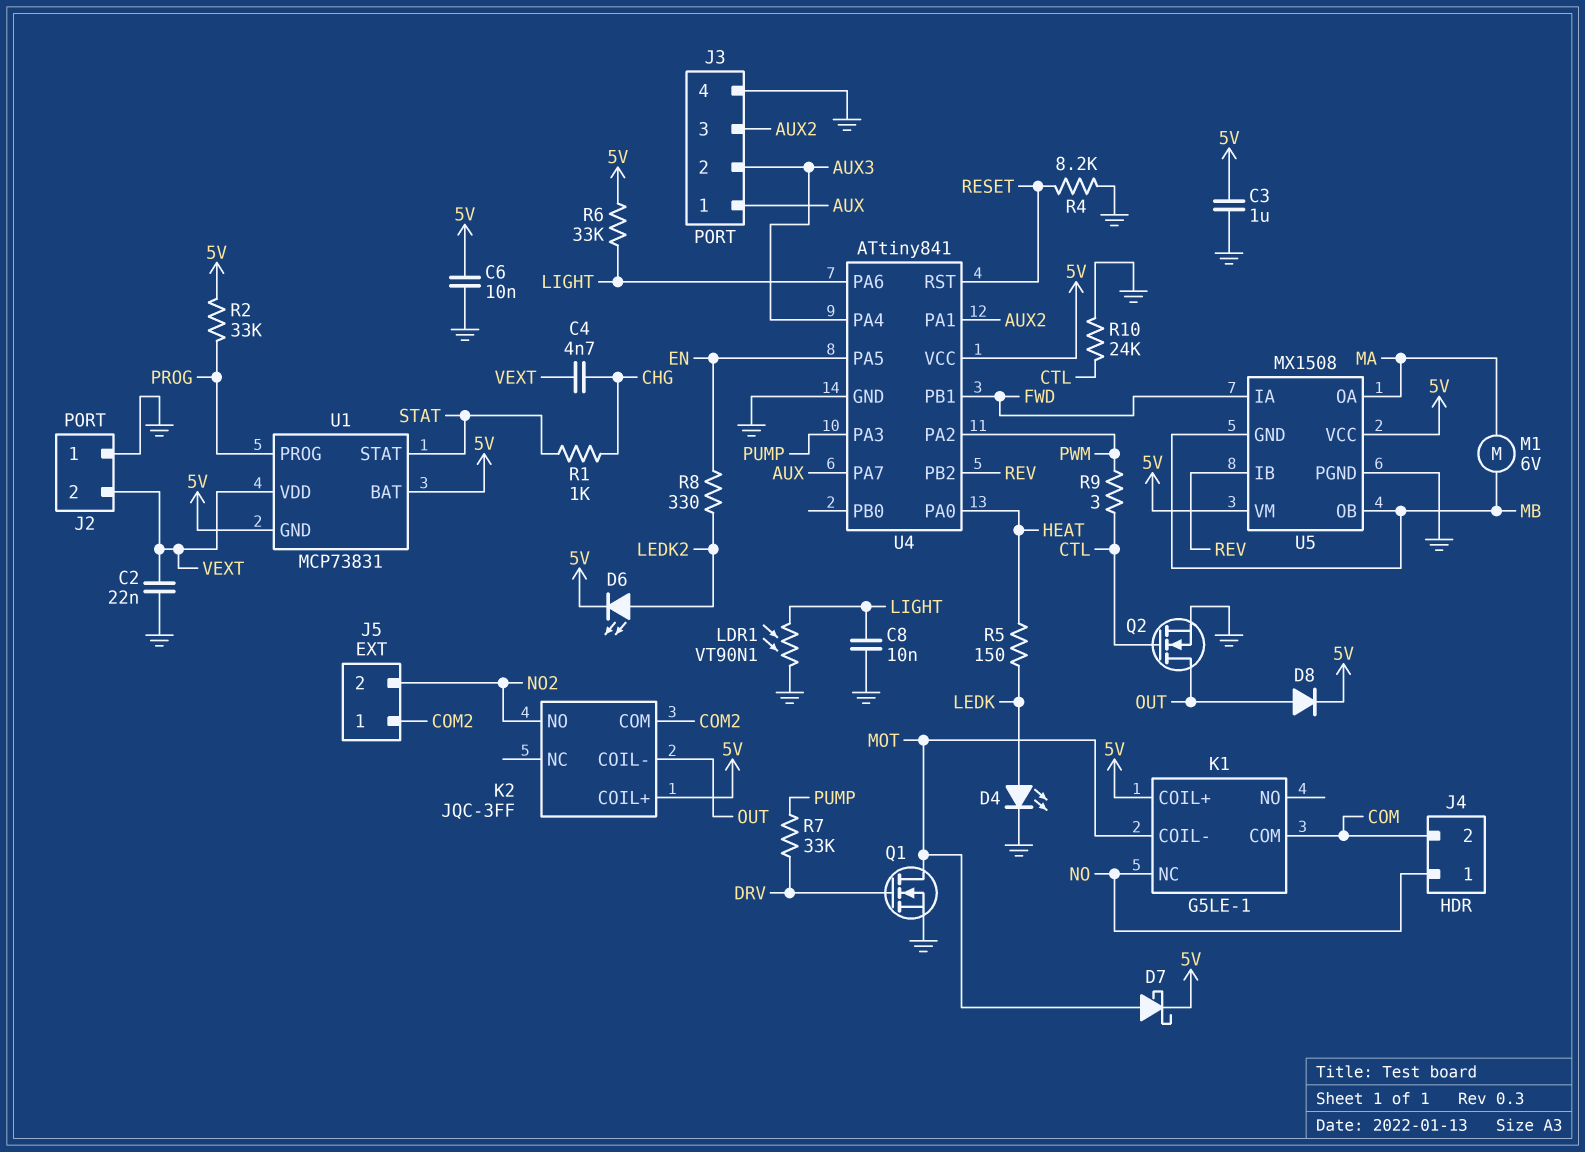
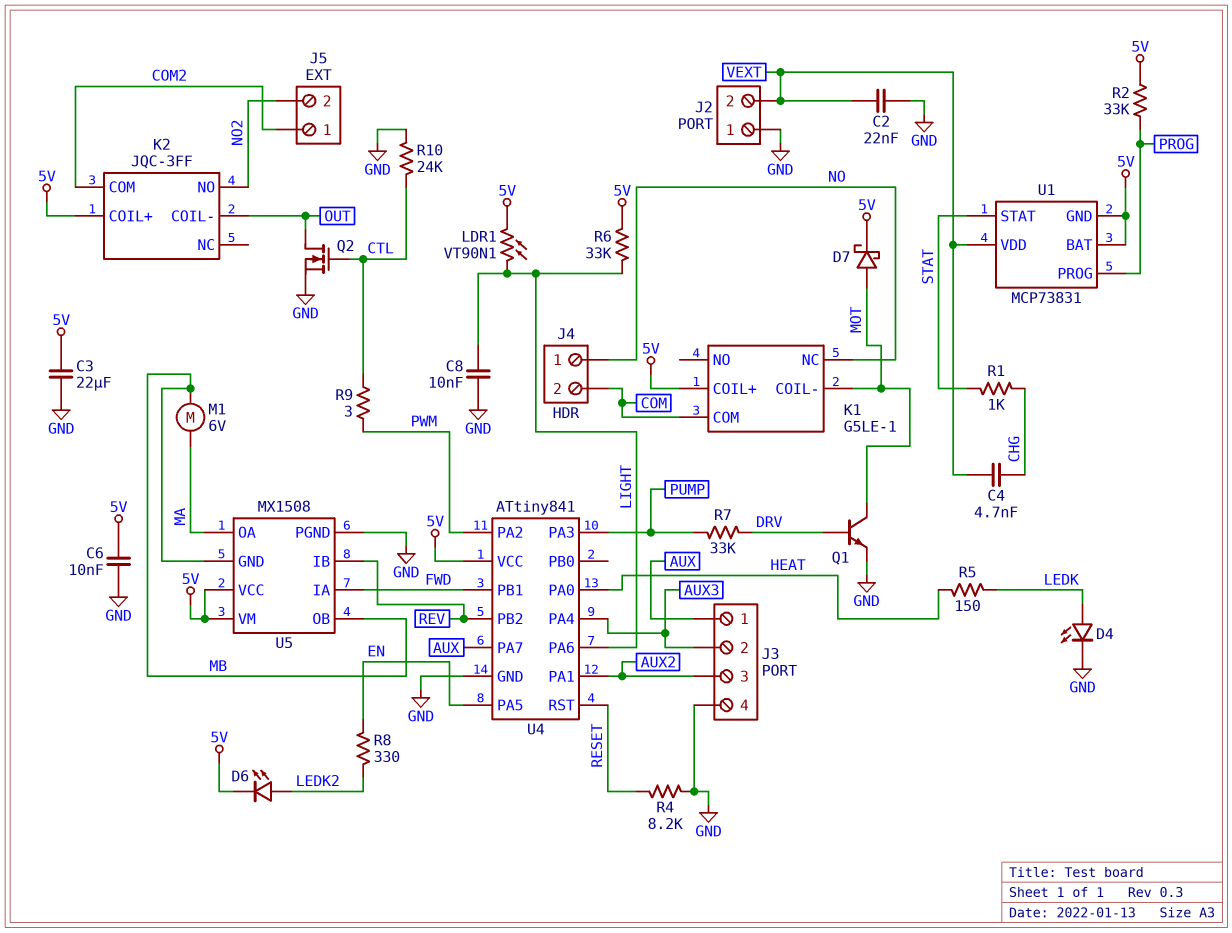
C3: 1uF (5V, GND) -> 22uF (5V, GND)
D8: diode (A OUT, K 5V) -> none
LDR1: VT90N1 (GND, LIGHT) -> VT90N1 (5V, LIGHT)
Q1: NMOS (G DRV, D MOT, S GND) -> NPN (B DRV, C MOT, E GND)

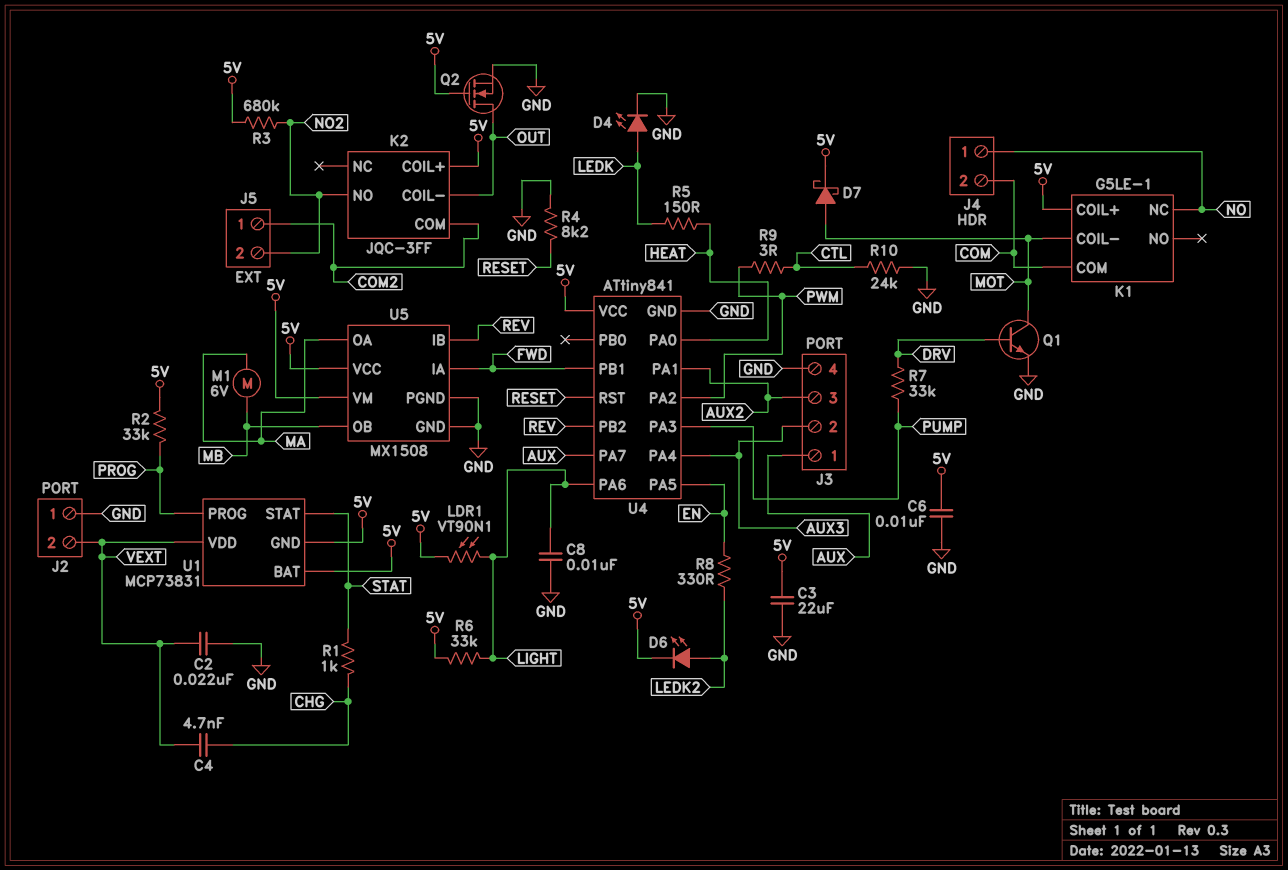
Q2: NMOS (G CTL, D OUT, S GND) -> NMOS (G 5V, D OUT, S GND)
R3: none -> 680k (5V, NO2)
U5 pin GND: MB -> GND

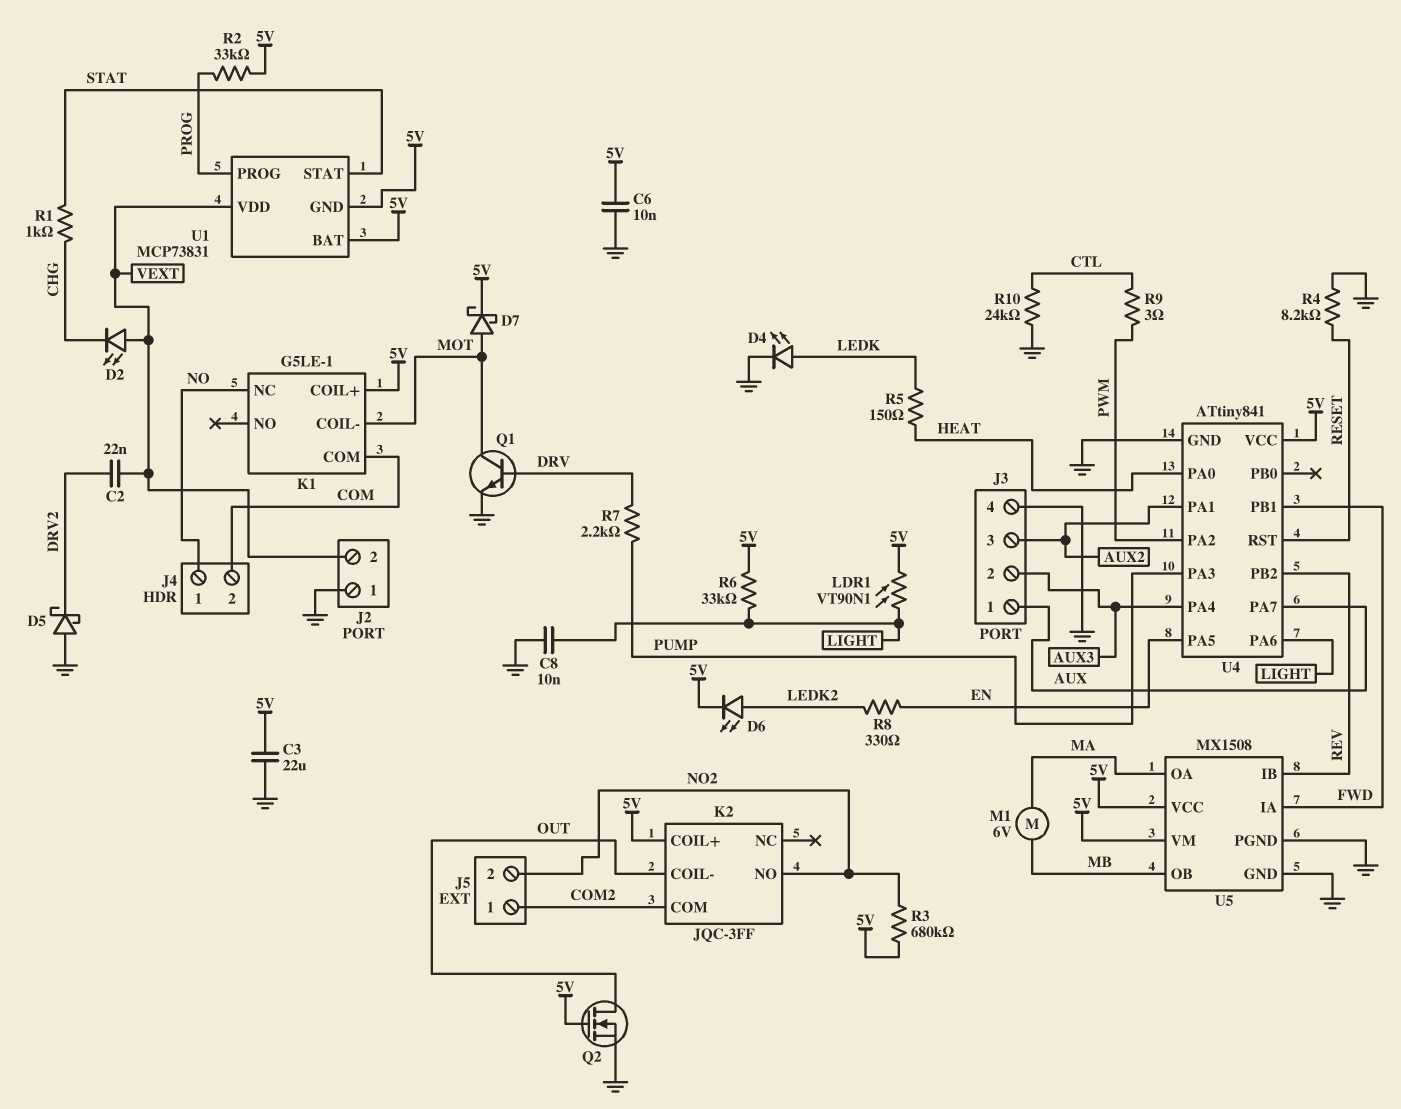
C2: 22nF (GND, VEXT) -> 22nF (DRV2, VEXT)
C4: 4.7nF (CHG, VEXT) -> none
D2: none -> LED (A VEXT, K CHG)
D5: none -> schottky (A GND, K DRV2)
R7: 33k (DRV, PUMP) -> 2.2k (DRV, PUMP)

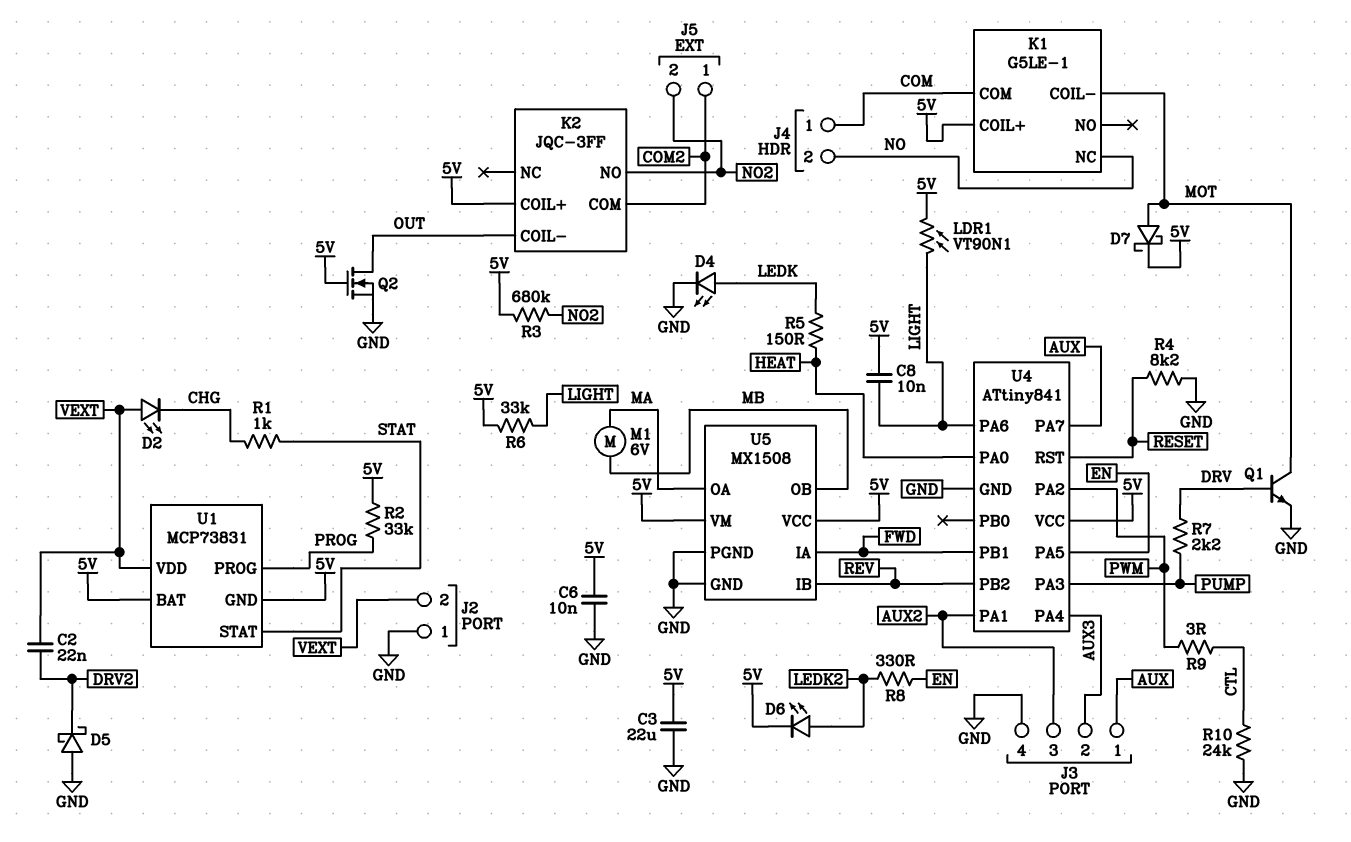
C8: 10nF (GND, LIGHT) -> 10nF (5V, LIGHT)
J4 pin 1: NO -> COM
J4 pin 2: COM -> NO

